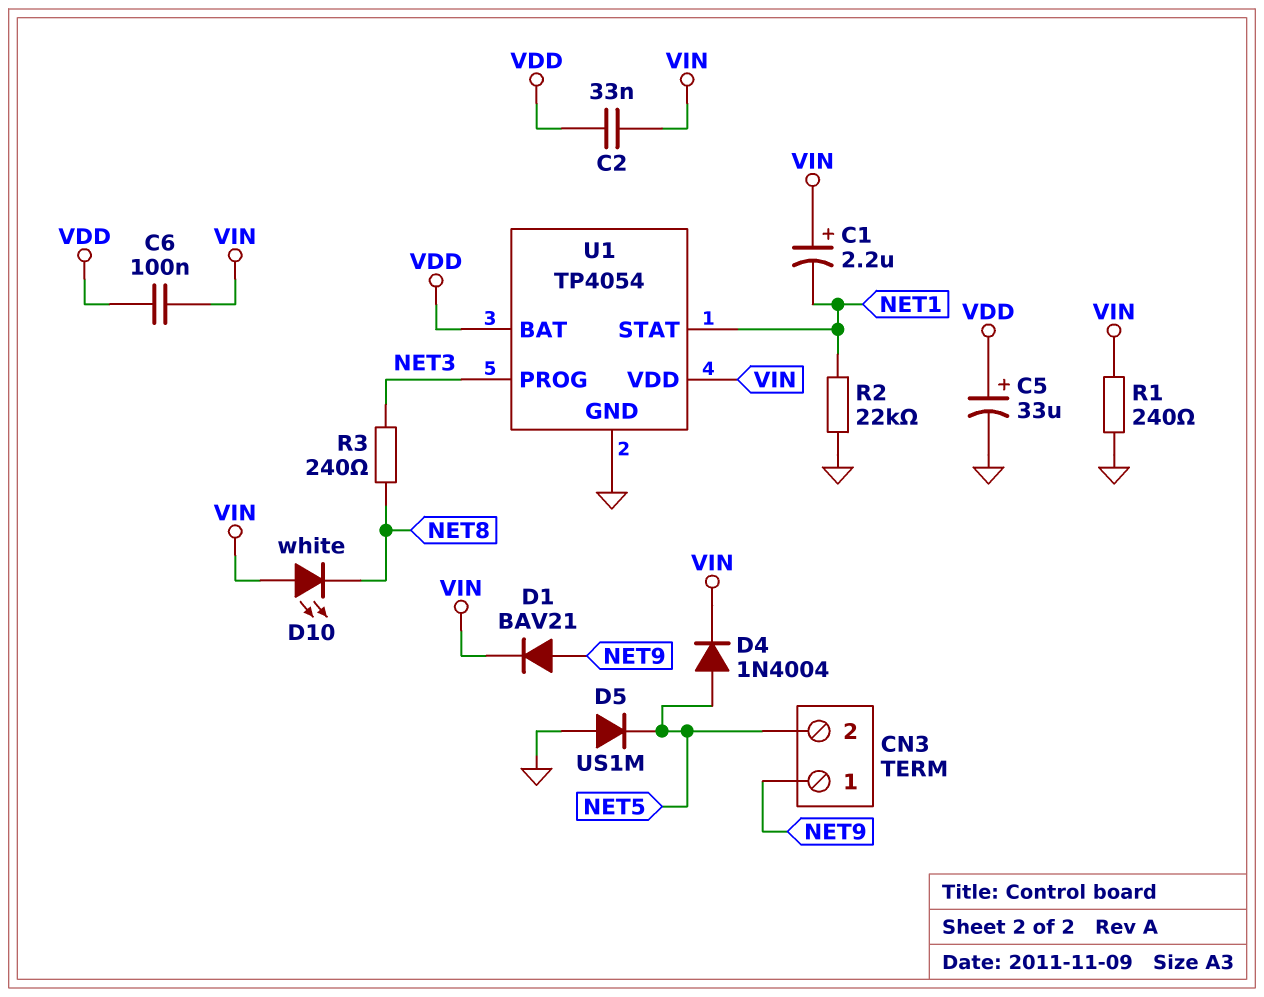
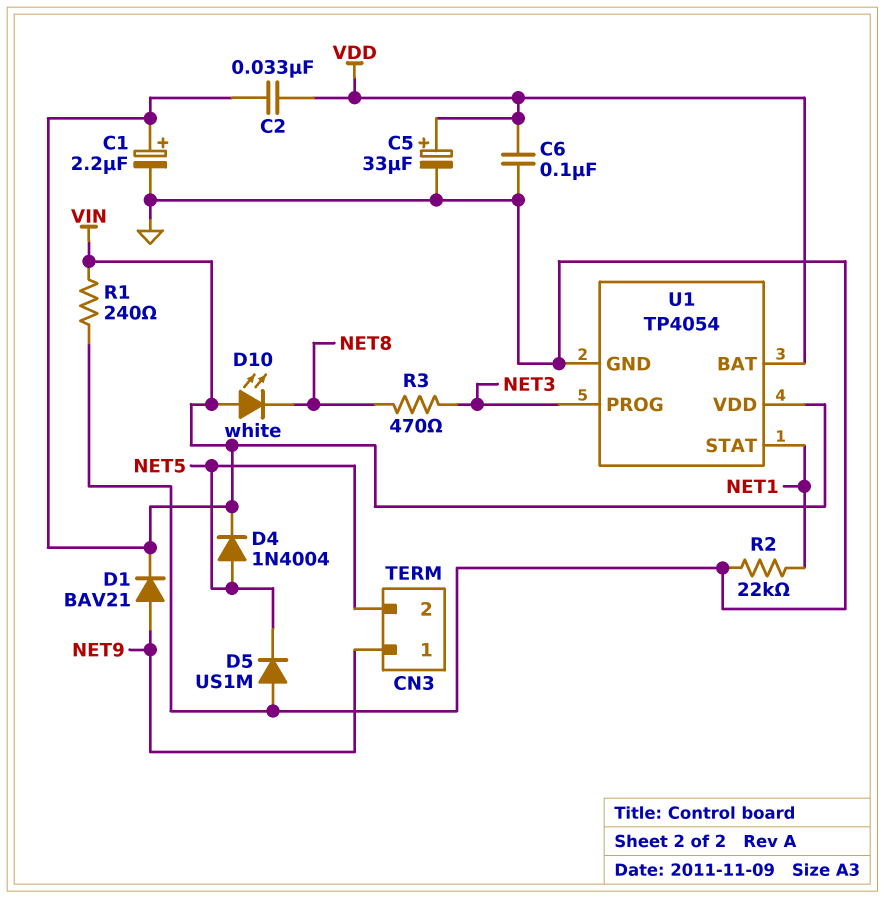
C1: 2.2uF (plus VIN, minus NET1) -> 2.2uF (plus VIN, minus GND)
C6: 100nF (VDD, VIN) -> 100nF (GND, VDD)
R3: 240 (NET3, NET8) -> 470 (NET3, NET8)

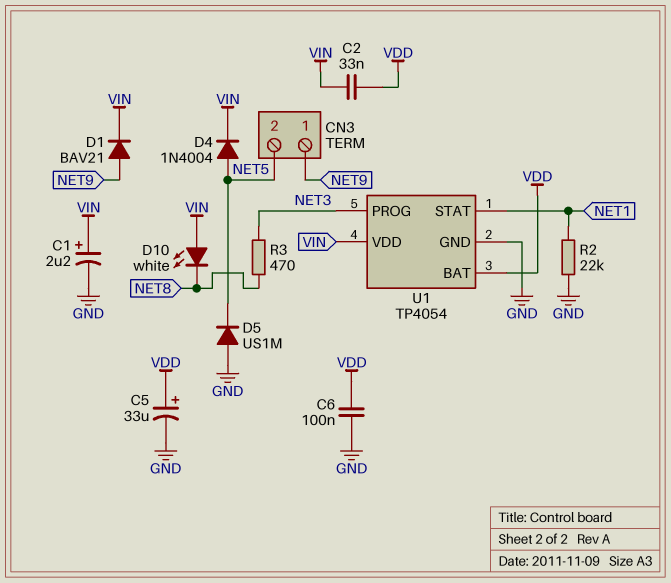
R1: 240 (GND, VIN) -> none

